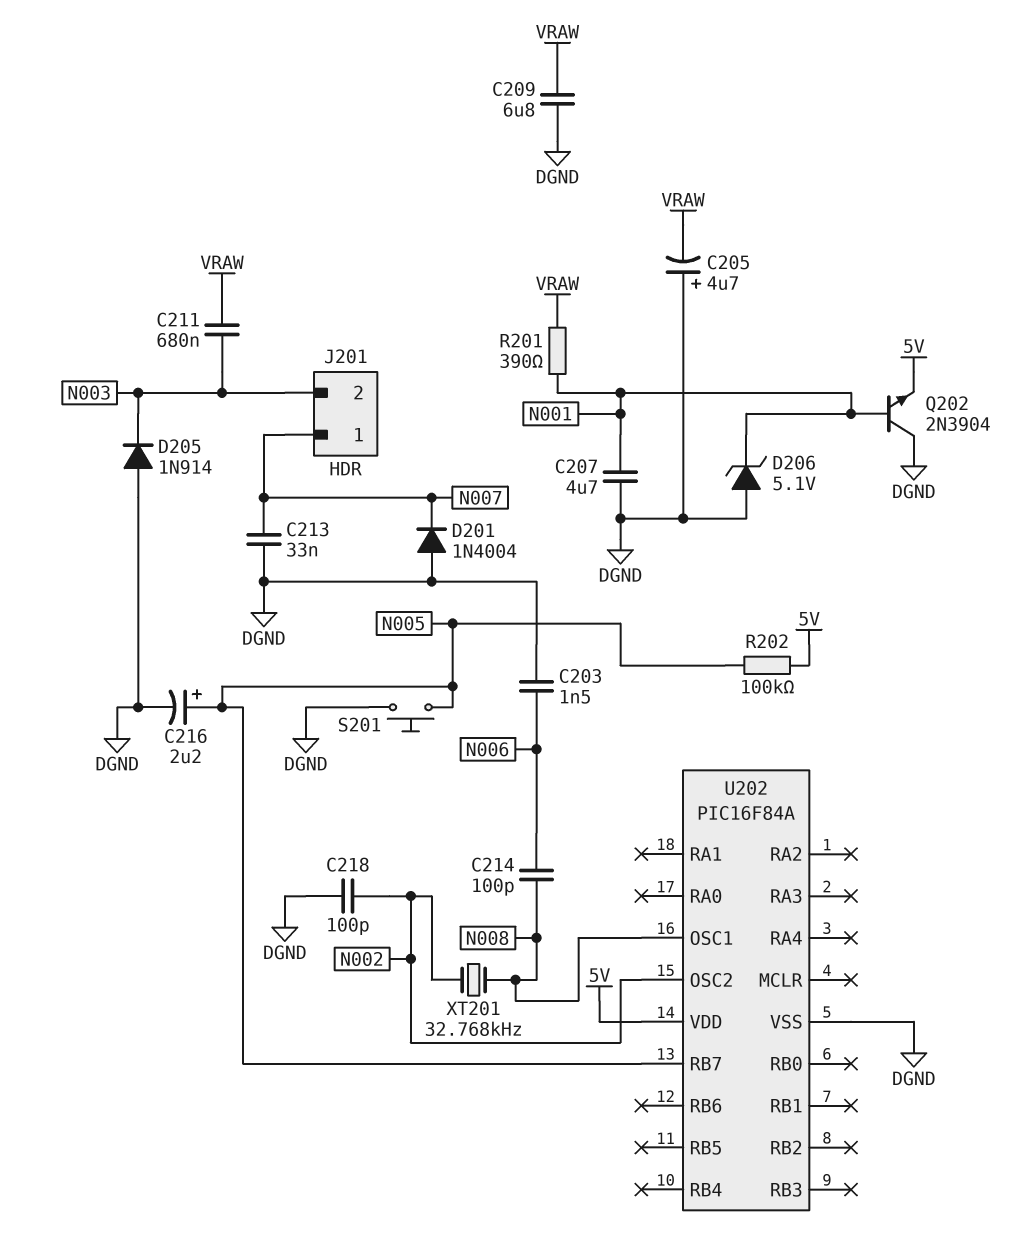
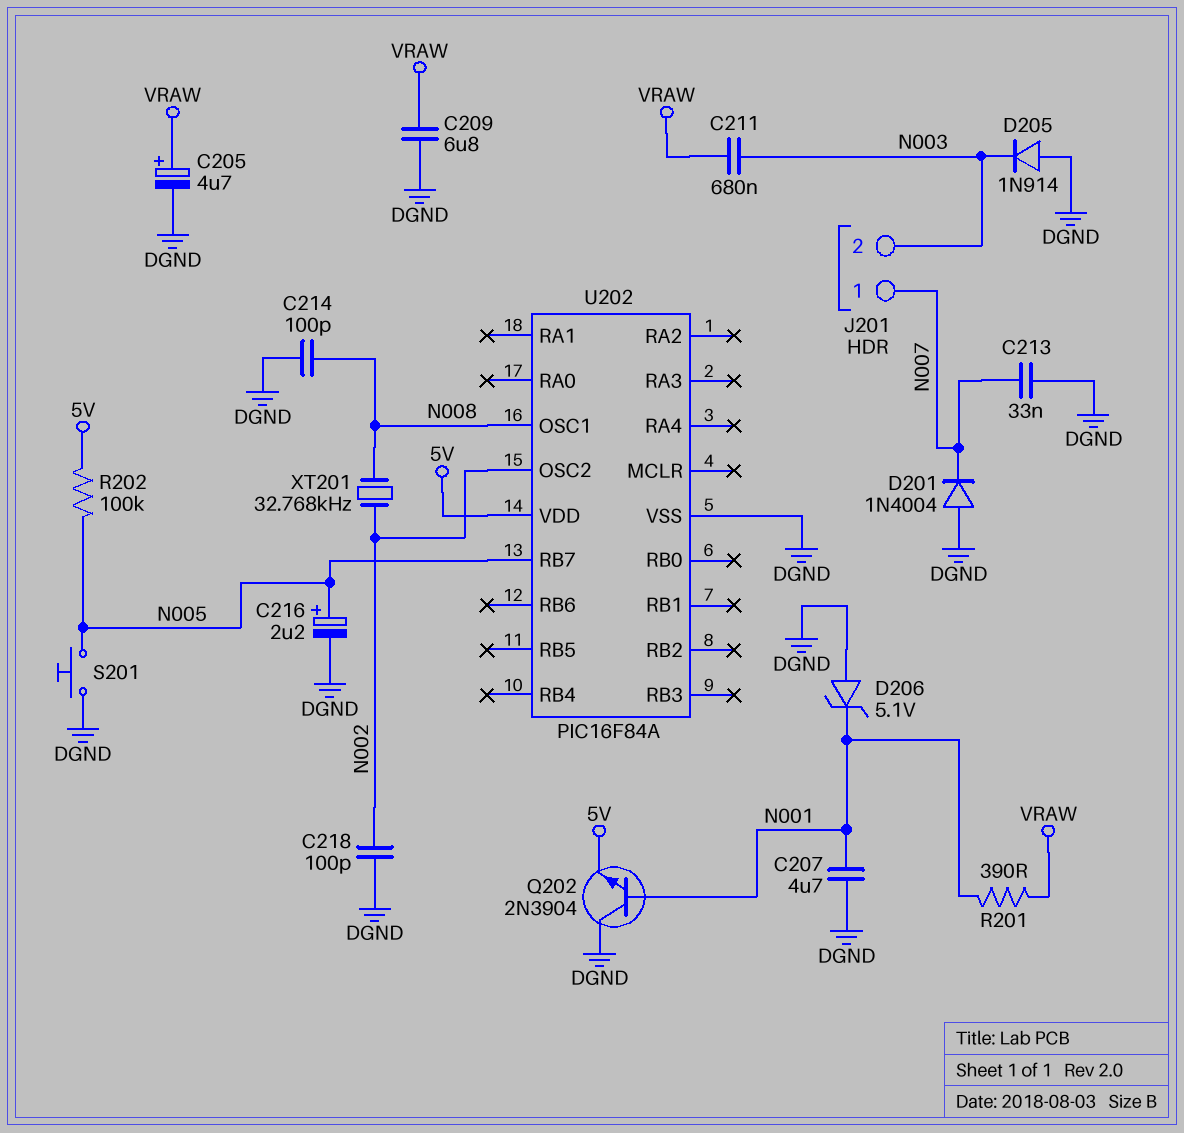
C203: 1.5nF (DGND, N006) -> none
C205: 4.7uF (plus DGND, minus VRAW) -> 4.7uF (plus VRAW, minus DGND)
C214: 100pF (N006, N008) -> 100pF (DGND, N008)

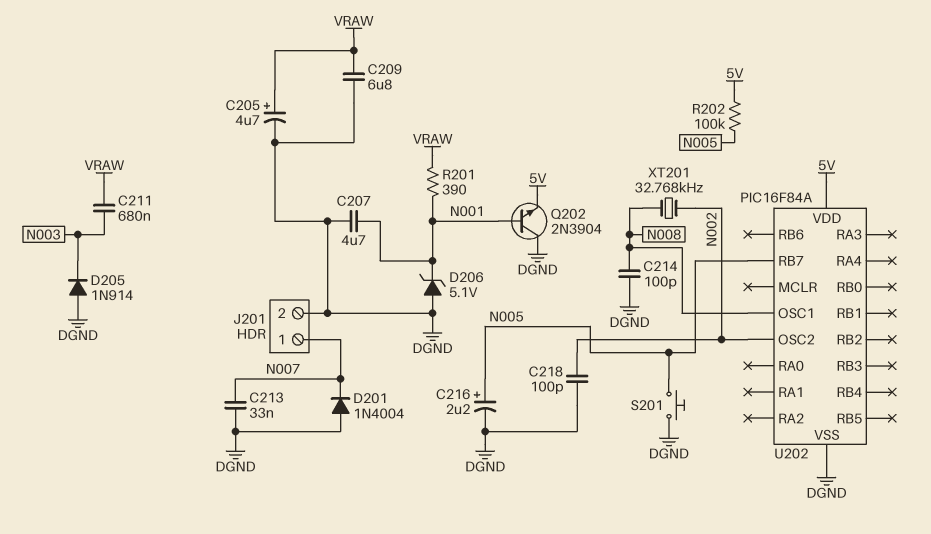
J201 pin 2: N003 -> DGND

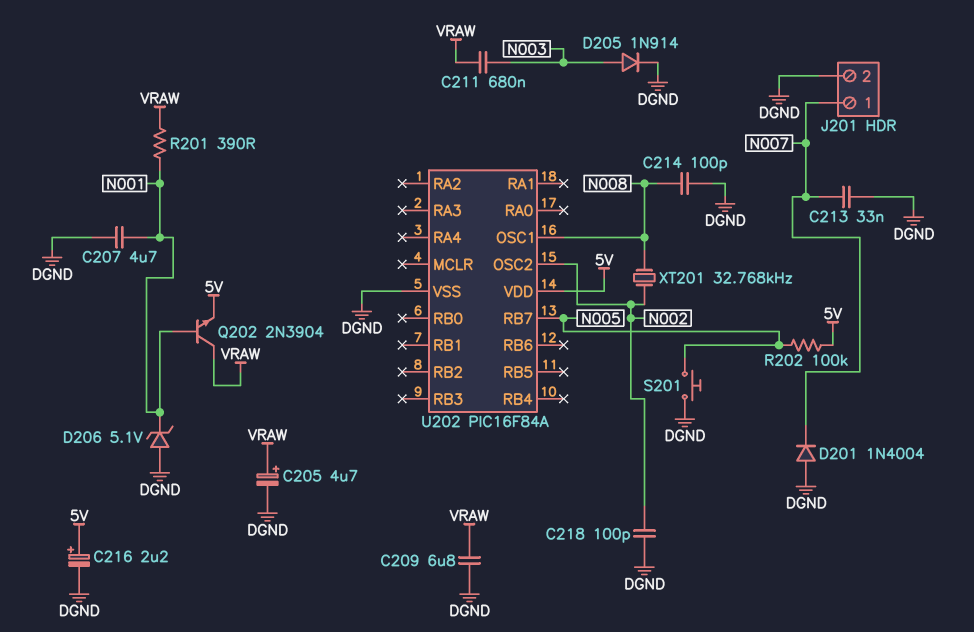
C216: 2.2uF (plus N005, minus DGND) -> 2.2uF (plus 5V, minus DGND)
D205: diode 1N914 (A DGND, K N003) -> diode 1N914 (A N003, K DGND)
Q202: NPN 2N3904 (B N001, C DGND, E 5V) -> NPN 2N3904 (B N001, C VRAW, E 5V)

